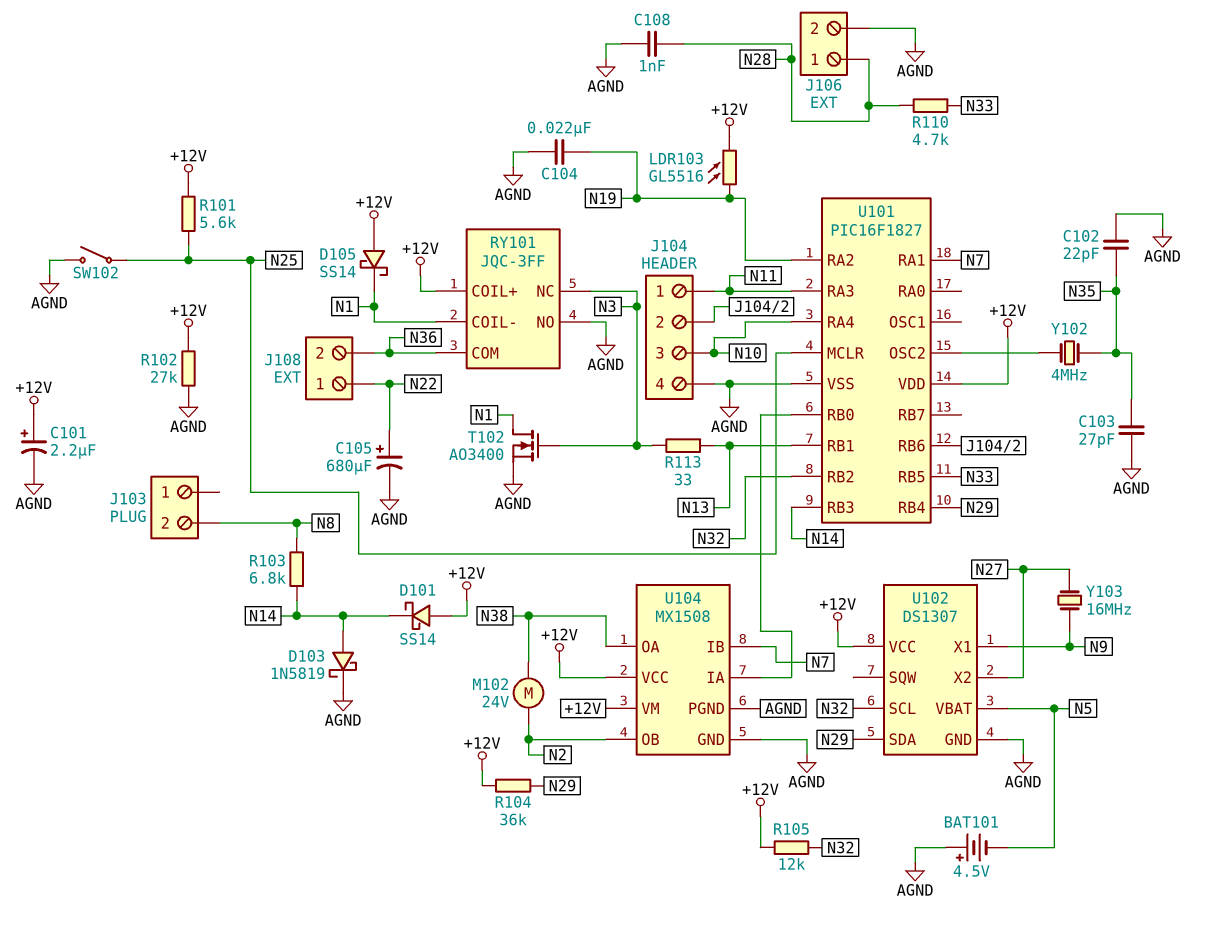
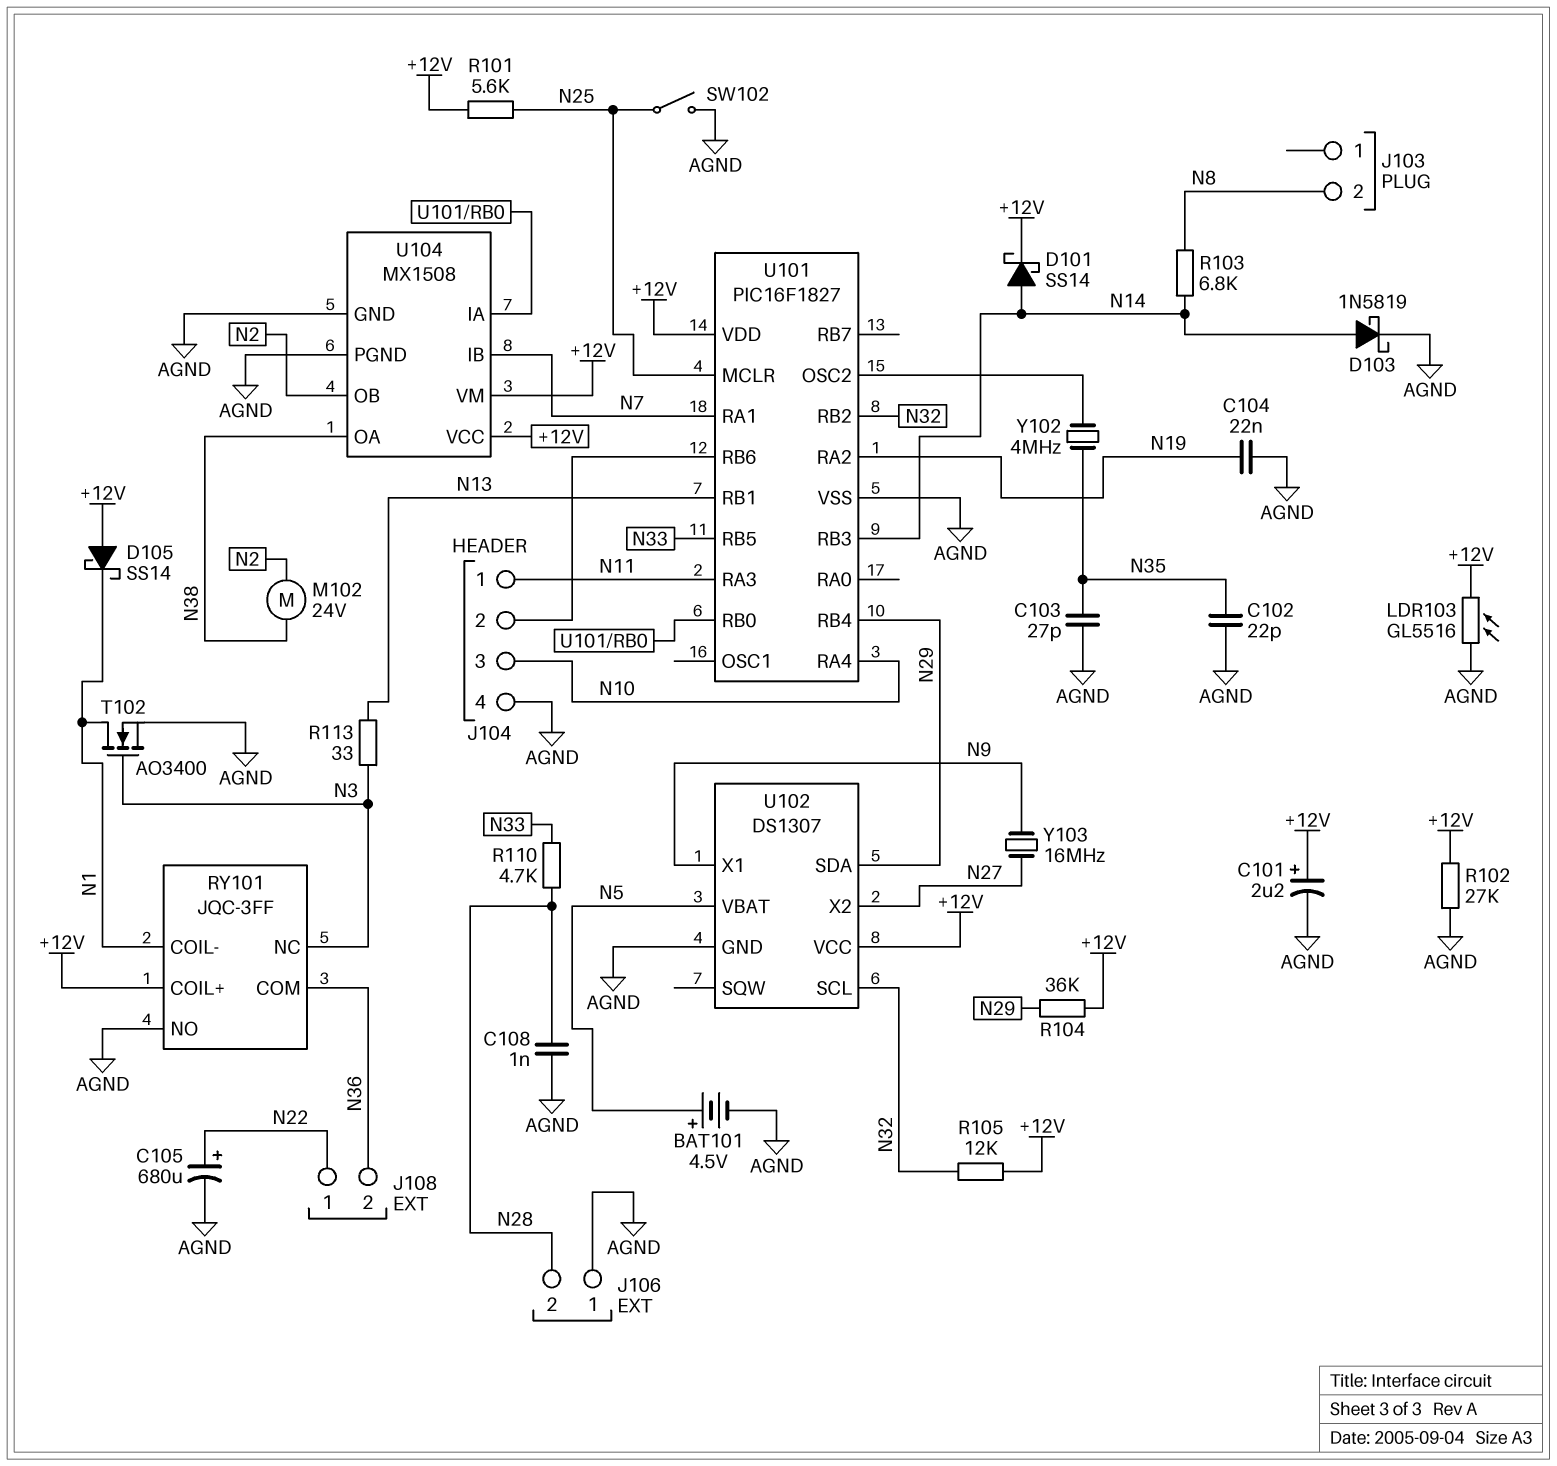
BAT101: 4.5V (plus AGND, minus N5) -> 4.5V (plus N5, minus AGND)
D101: schottky SS14 (A +12V, K N14) -> schottky SS14 (A N14, K +12V)
J106 pin 1: N28 -> AGND
J106 pin 2: AGND -> N28
LDR103: GL5516 (+12V, N19) -> GL5516 (+12V, AGND)

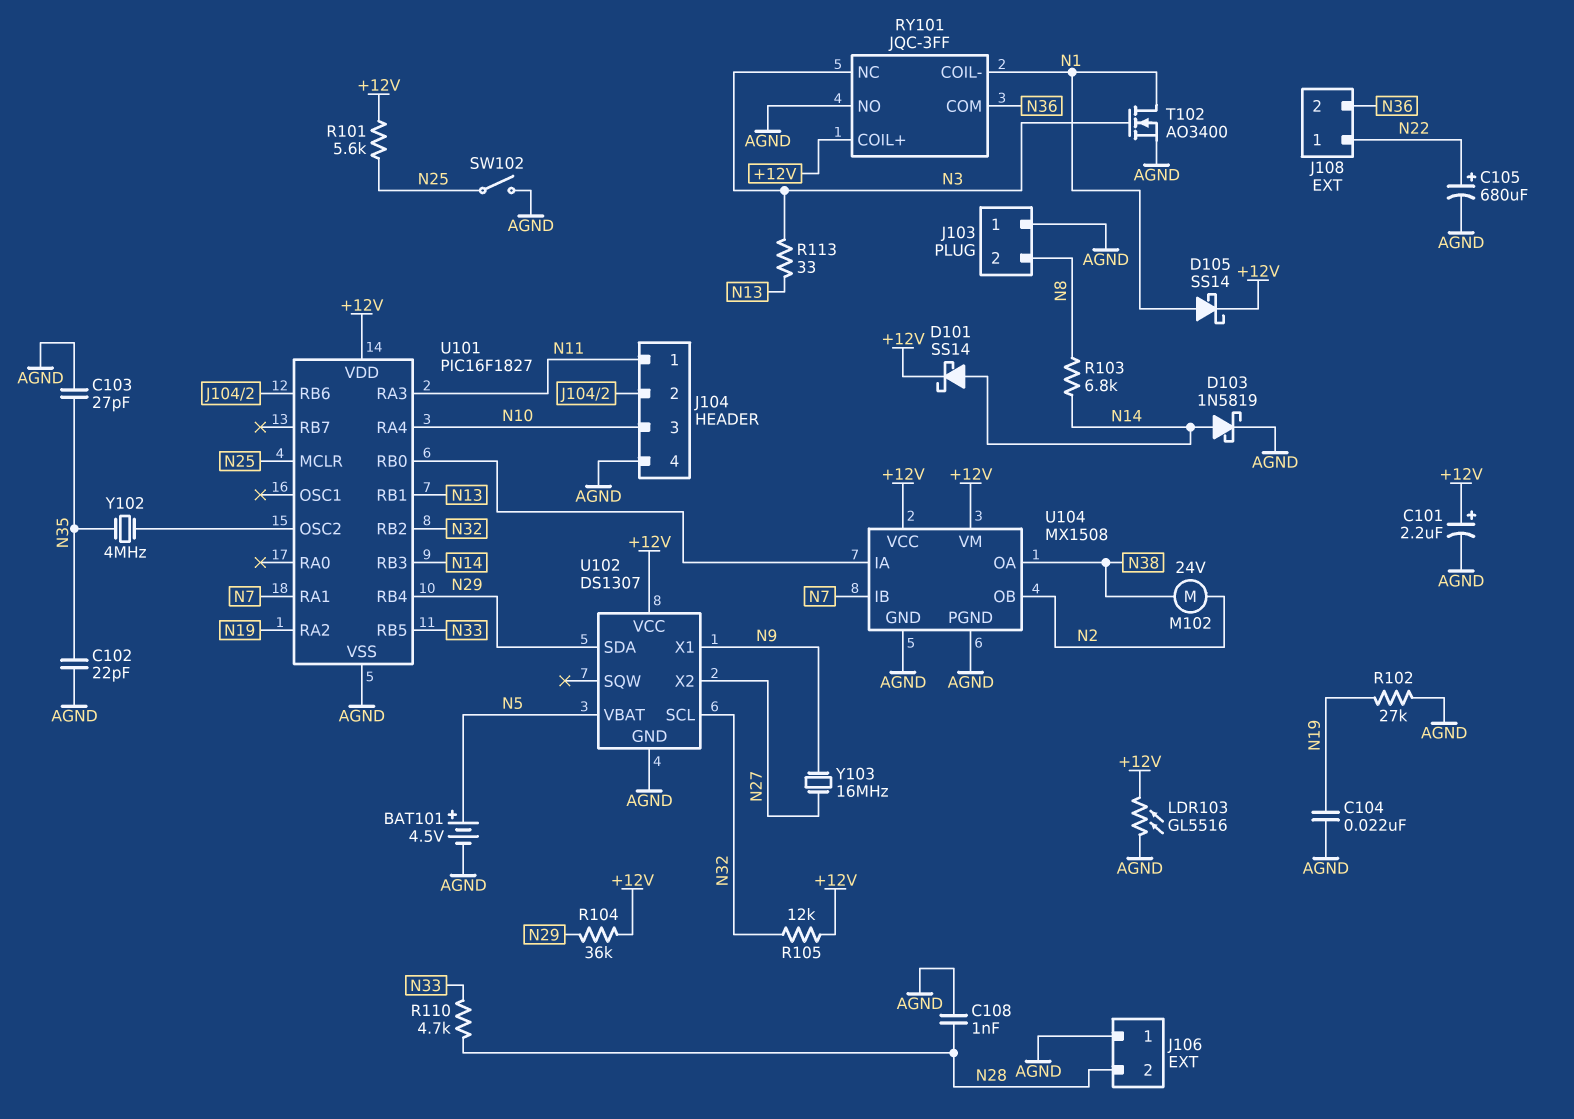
D105: schottky SS14 (A +12V, K N1) -> schottky SS14 (A N1, K +12V)
J103 pin 1: none -> AGND
R102: 27k (+12V, AGND) -> 27k (AGND, N19)

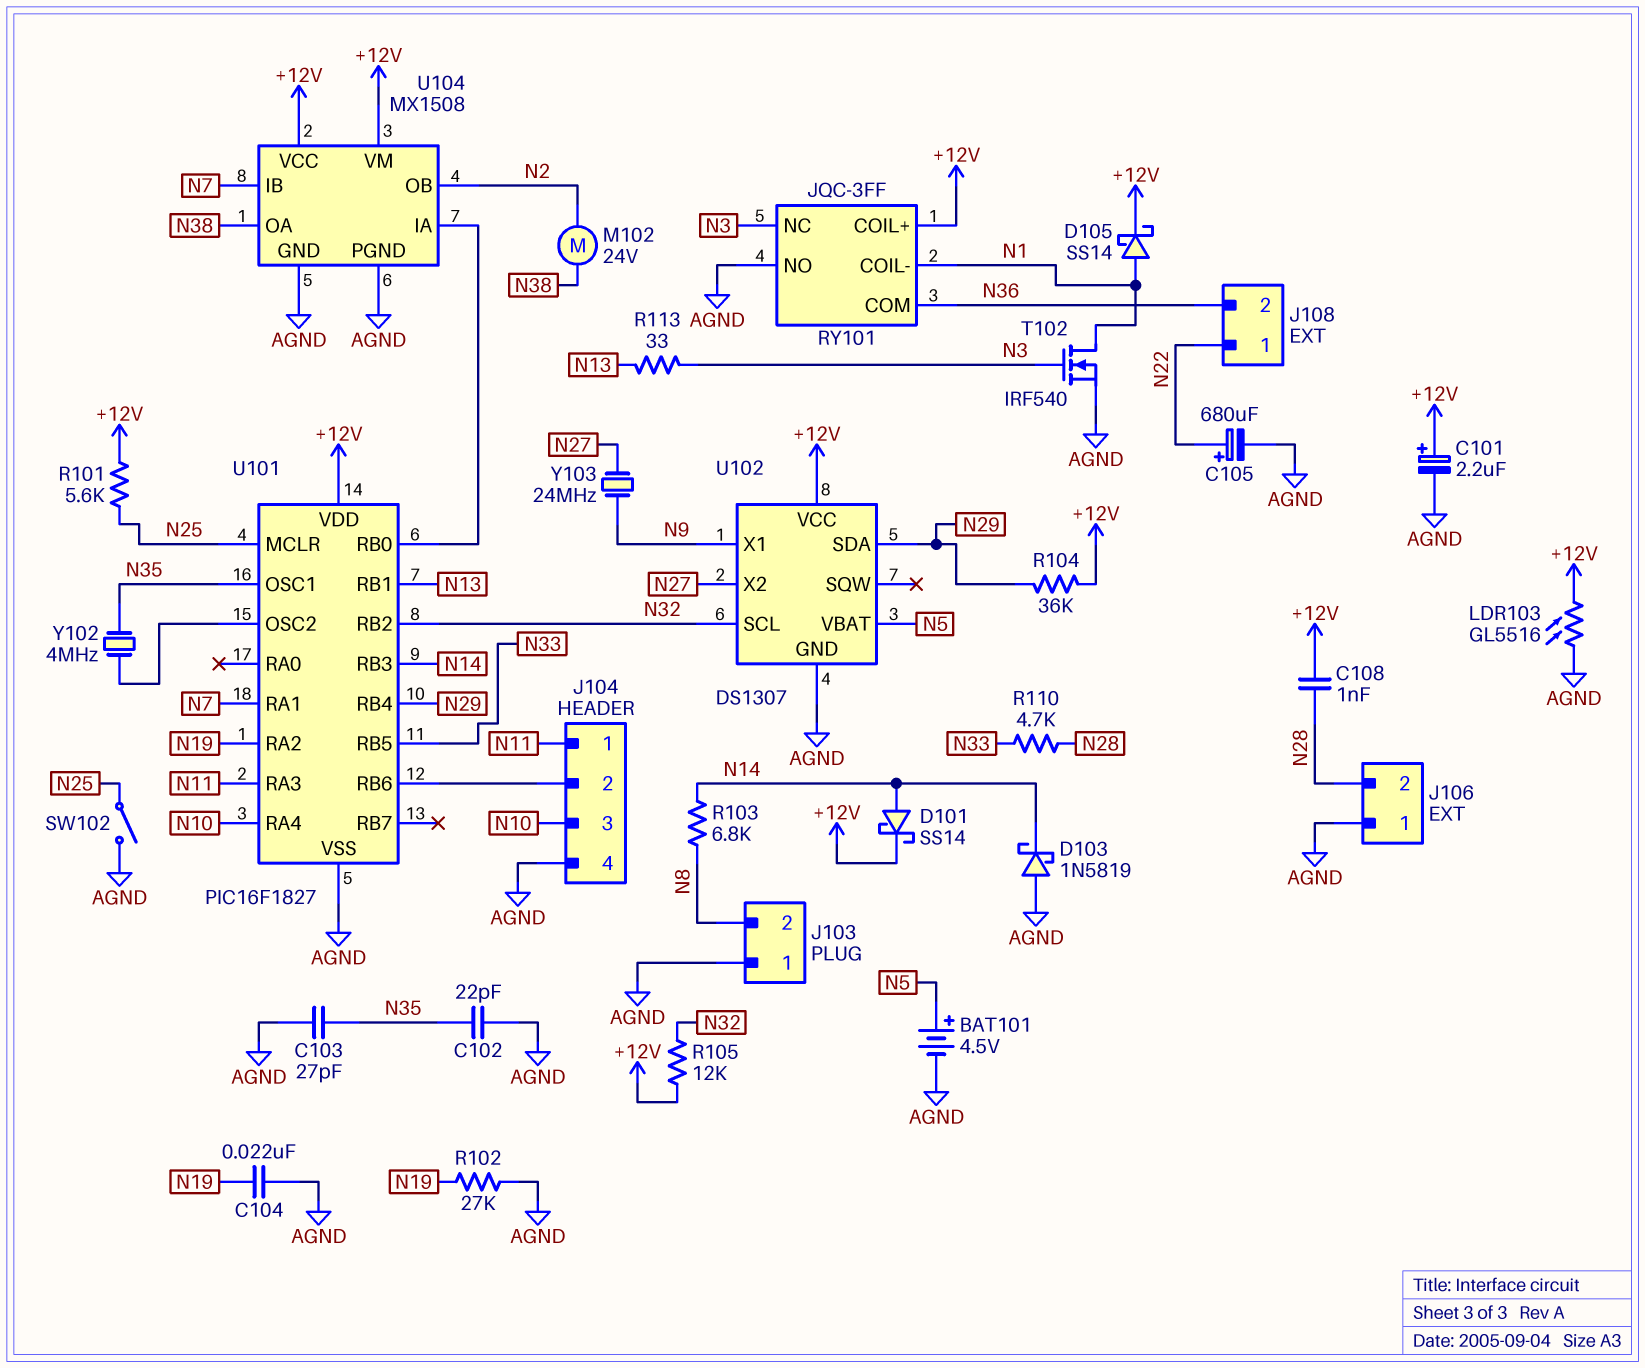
C108: 1nF (AGND, N28) -> 1nF (+12V, N28)
D103: schottky 1N5819 (A N14, K AGND) -> schottky 1N5819 (A AGND, K N14)
T102: NMOS AO3400 (G N3, D N1, S AGND) -> NMOS IRF540 (G N3, D N1, S AGND)
U101 pin OSC1: none -> N35
Y103: 16MHz (N9, N27) -> 24MHz (N9, N27)

